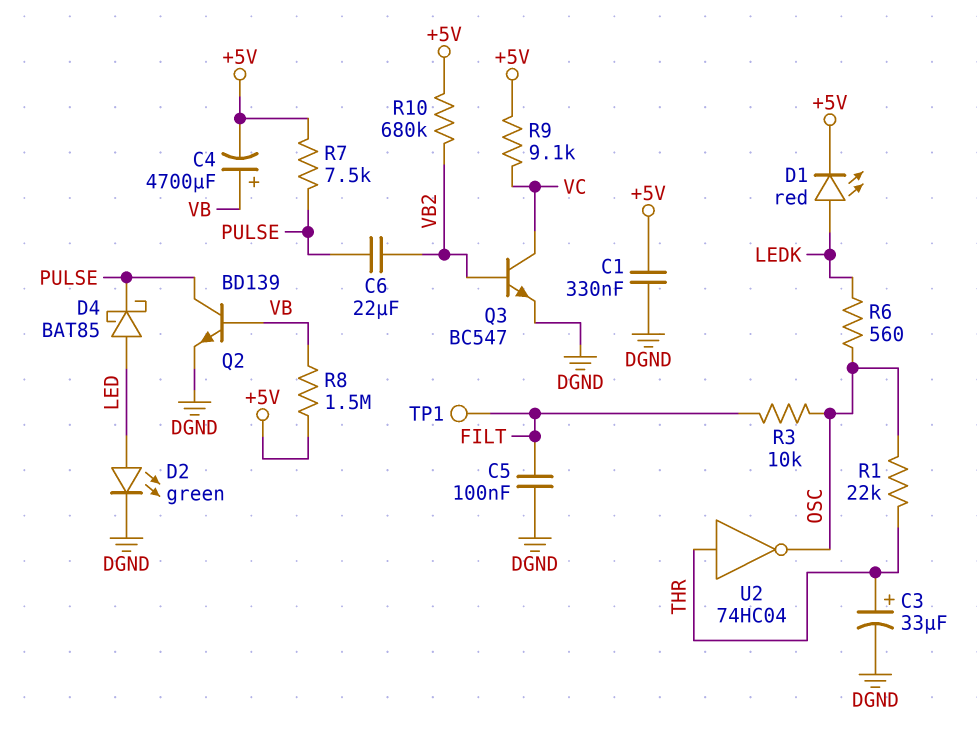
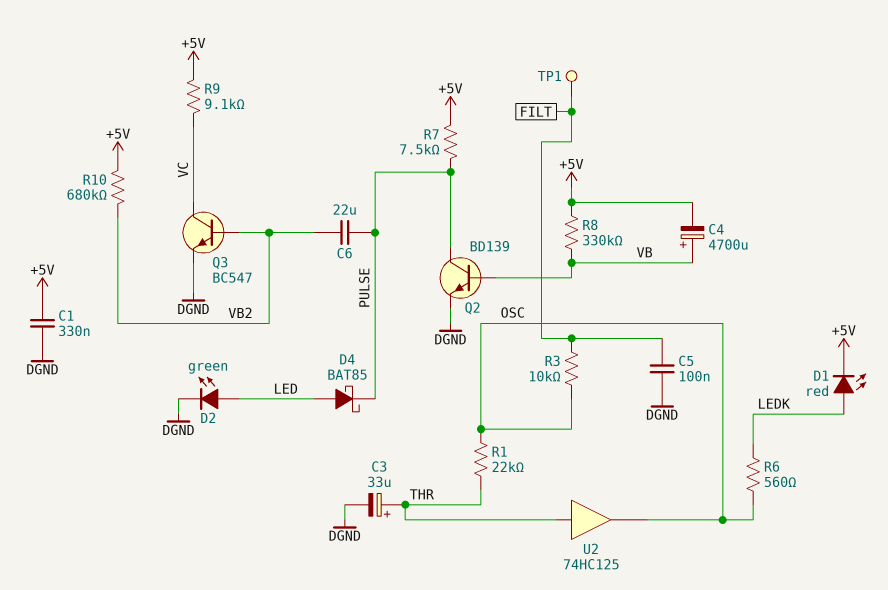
R8: 1.5M (+5V, VB) -> 330k (+5V, VB)
U2: NOT 74HC04 (in THR, out OSC) -> buffer 74HC125 (in THR, out OSC)

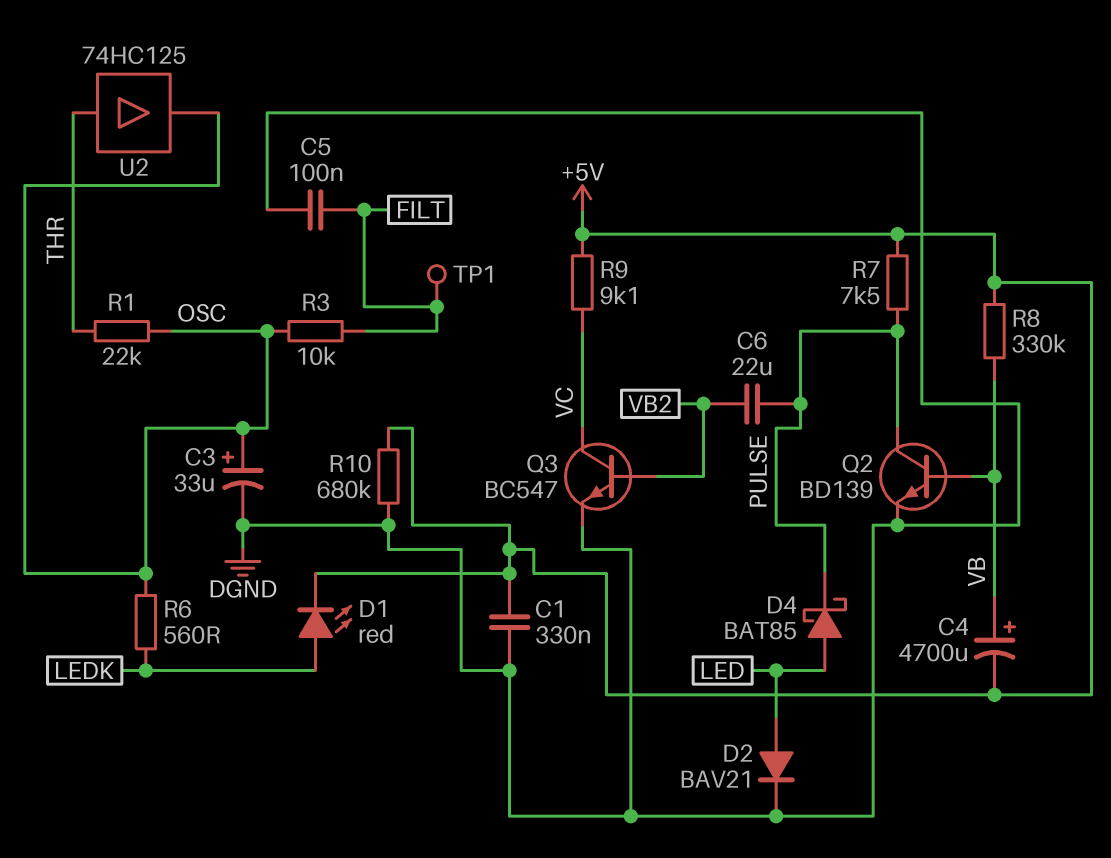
C3: 33uF (plus THR, minus DGND) -> 33uF (plus OSC, minus DGND)
D2: LED green (A LED, K DGND) -> diode BAV21 (A LED, K DGND)
R10: 680k (+5V, VB2) -> 680k (+5V, DGND)

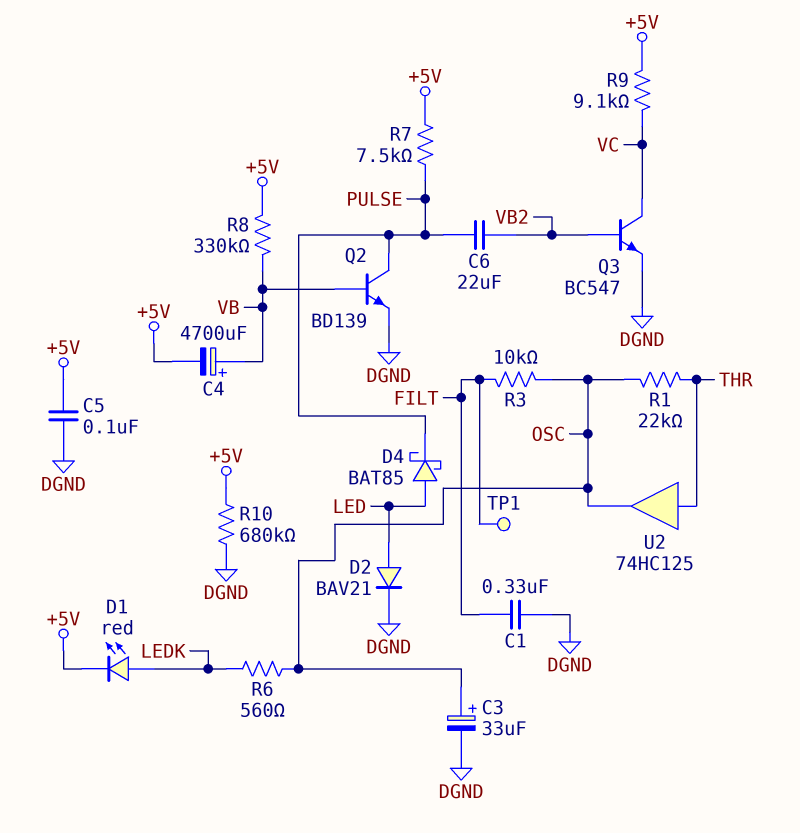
C1: 330nF (+5V, DGND) -> 330nF (DGND, FILT)
C5: 100nF (DGND, FILT) -> 100nF (+5V, DGND)

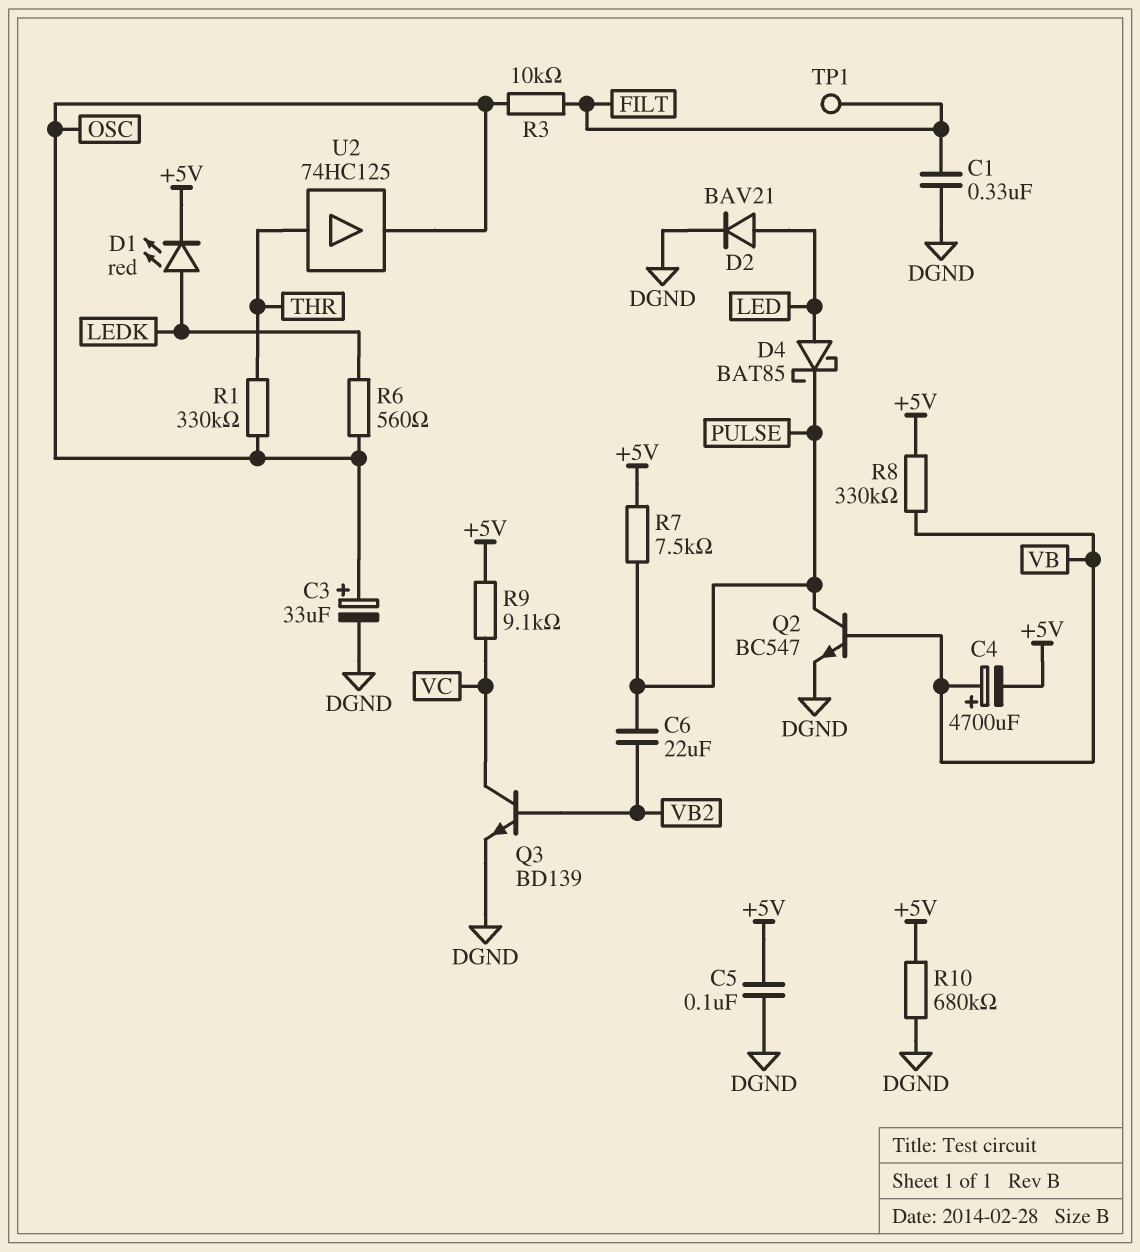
Q2: NPN BD139 (B VB, C PULSE, E DGND) -> NPN BC547 (B VB, C PULSE, E DGND)
Q3: NPN BC547 (B VB2, C VC, E DGND) -> NPN BD139 (B VB2, C VC, E DGND)
R1: 22k (OSC, THR) -> 330k (OSC, THR)

